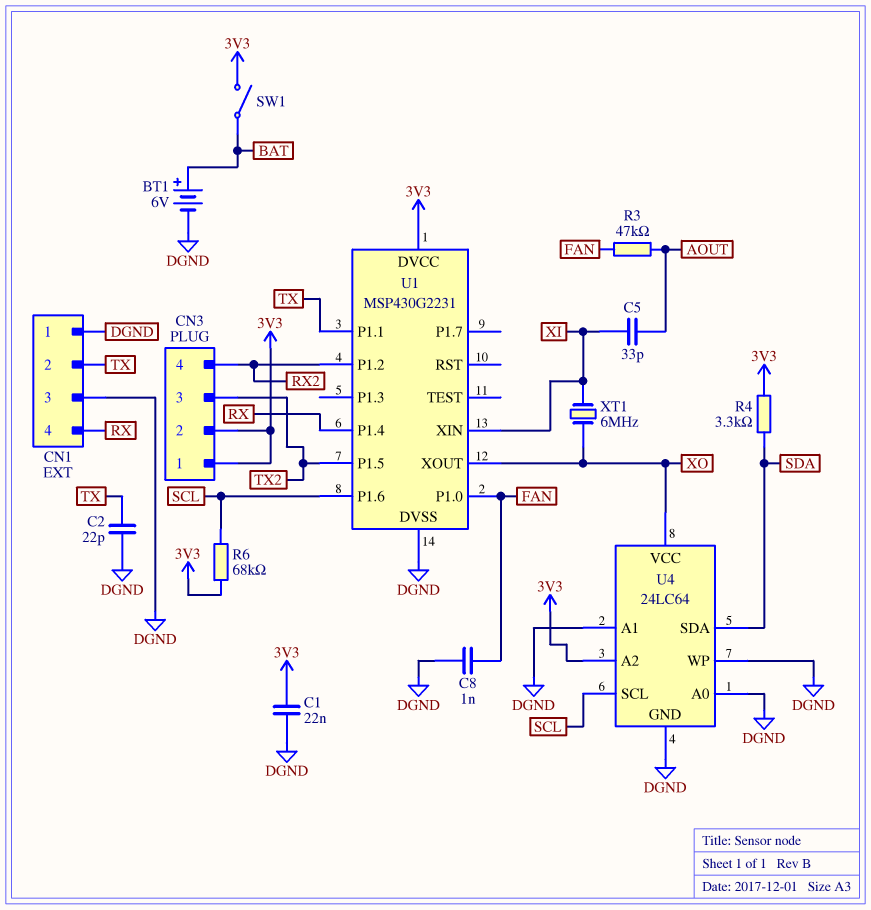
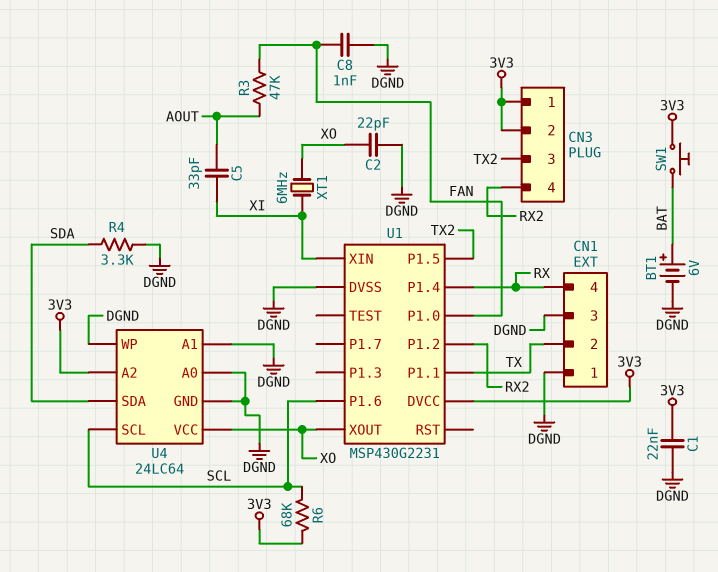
C2: 22pF (DGND, TX) -> 22pF (DGND, XO)
R4: 3.3k (3V3, SDA) -> 3.3k (DGND, SDA)
SW1: switch (3V3, BAT) -> button (3V3, BAT)

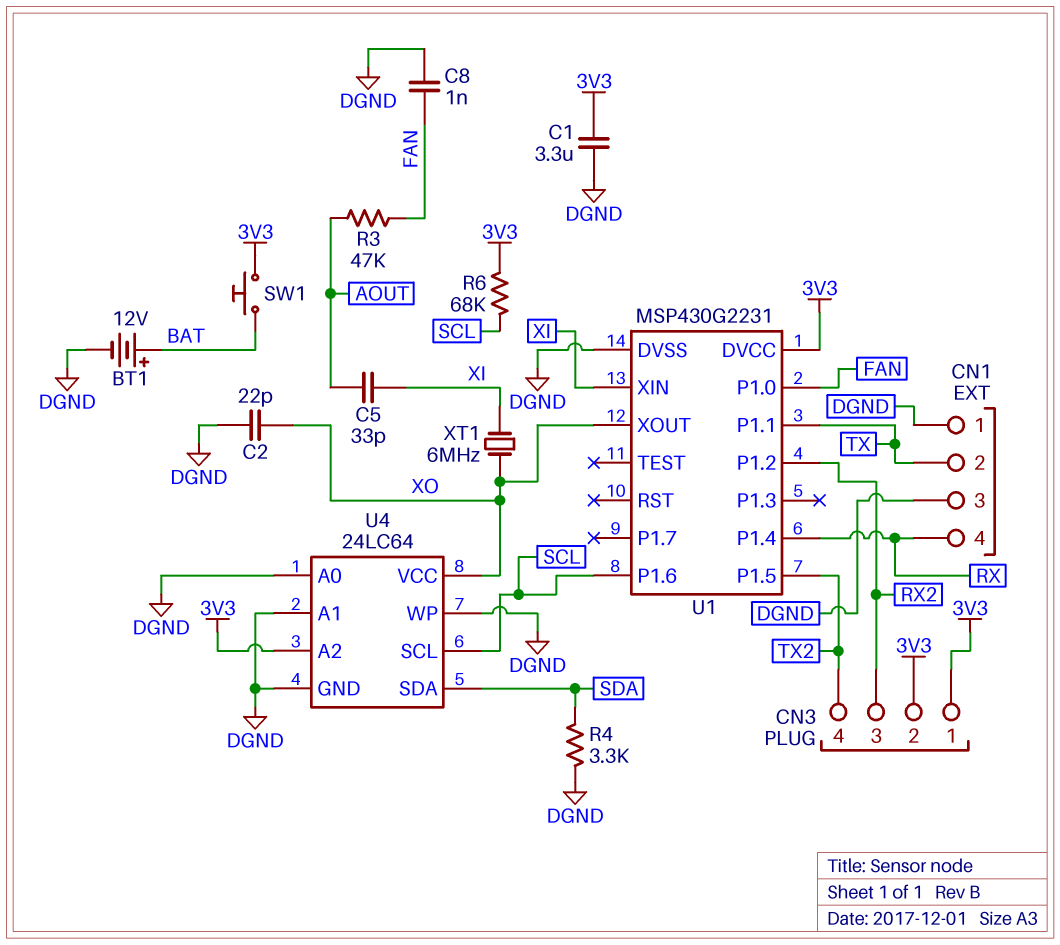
BT1: 6V (plus BAT, minus DGND) -> 12V (plus BAT, minus DGND)
C1: 22nF (3V3, DGND) -> 3.3uF (3V3, DGND)
CN3 pin 3: TX2 -> RX2
CN3 pin 4: RX2 -> TX2

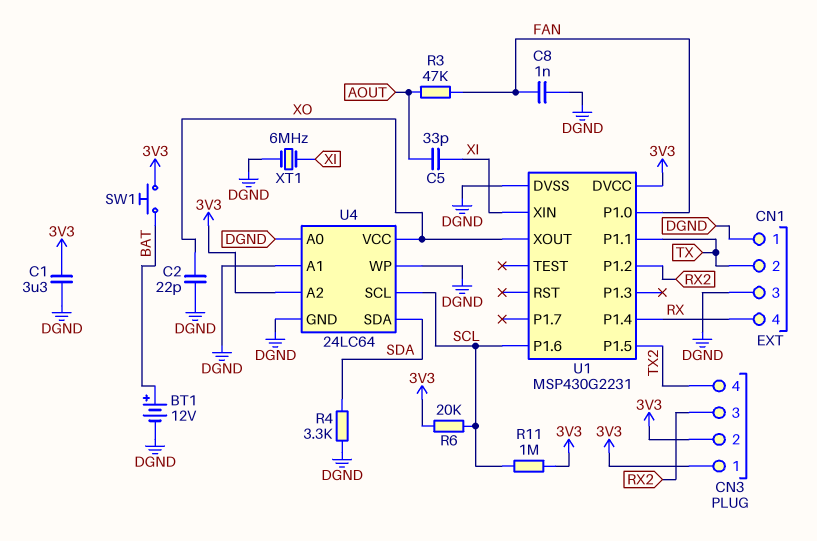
R6: 68k (3V3, SCL) -> 20k (3V3, SCL)
R11: none -> 1M (3V3, SCL)
XT1: 6MHz (XI, XO) -> 6MHz (DGND, XI)

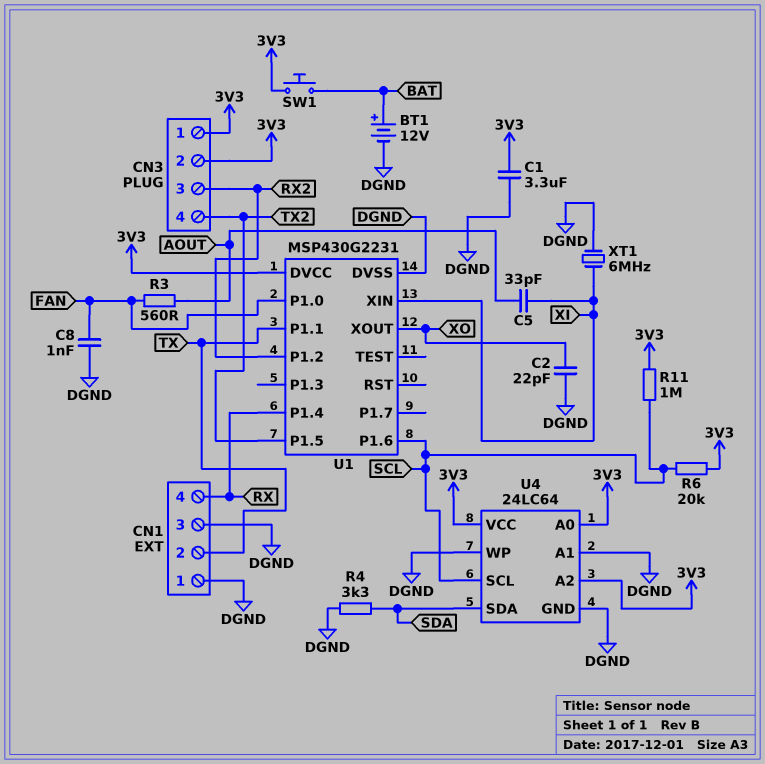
R3: 47k (AOUT, FAN) -> 560 (AOUT, FAN)
U4 pin A0: DGND -> 3V3
U4 pin VCC: XO -> 3V3

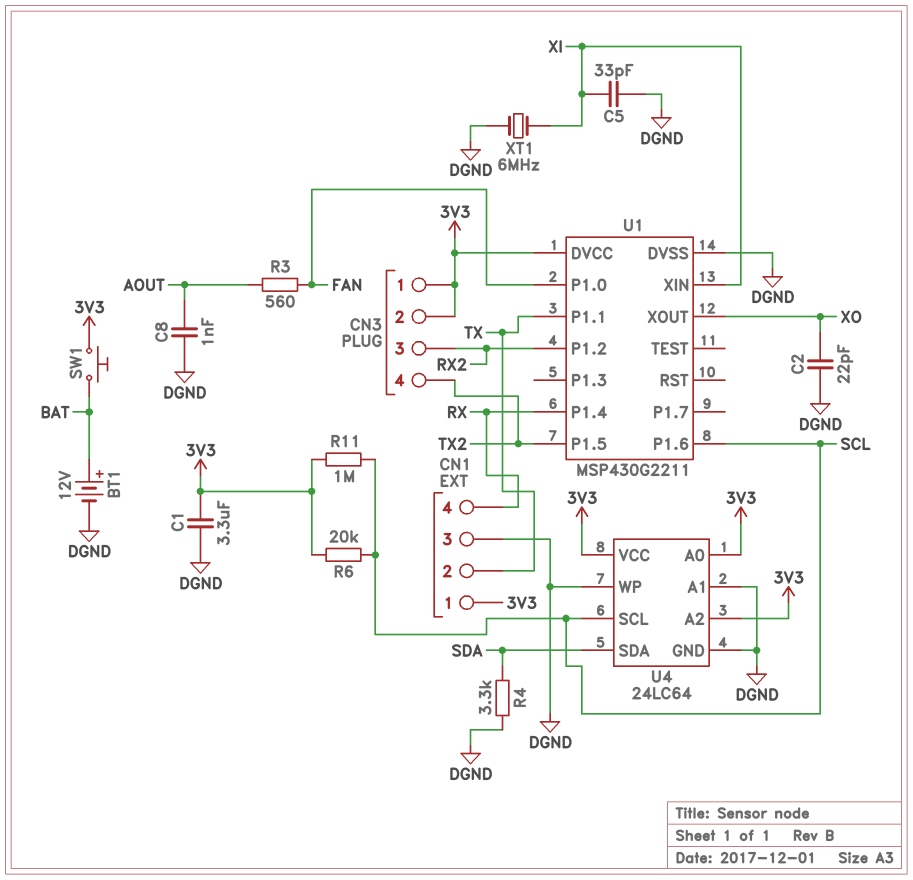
C5: 33pF (AOUT, XI) -> 33pF (DGND, XI)
C8: 1nF (DGND, FAN) -> 1nF (AOUT, DGND)
CN1 pin 1: DGND -> 3V3
U1: MSP430G2231 -> MSP430G2211

